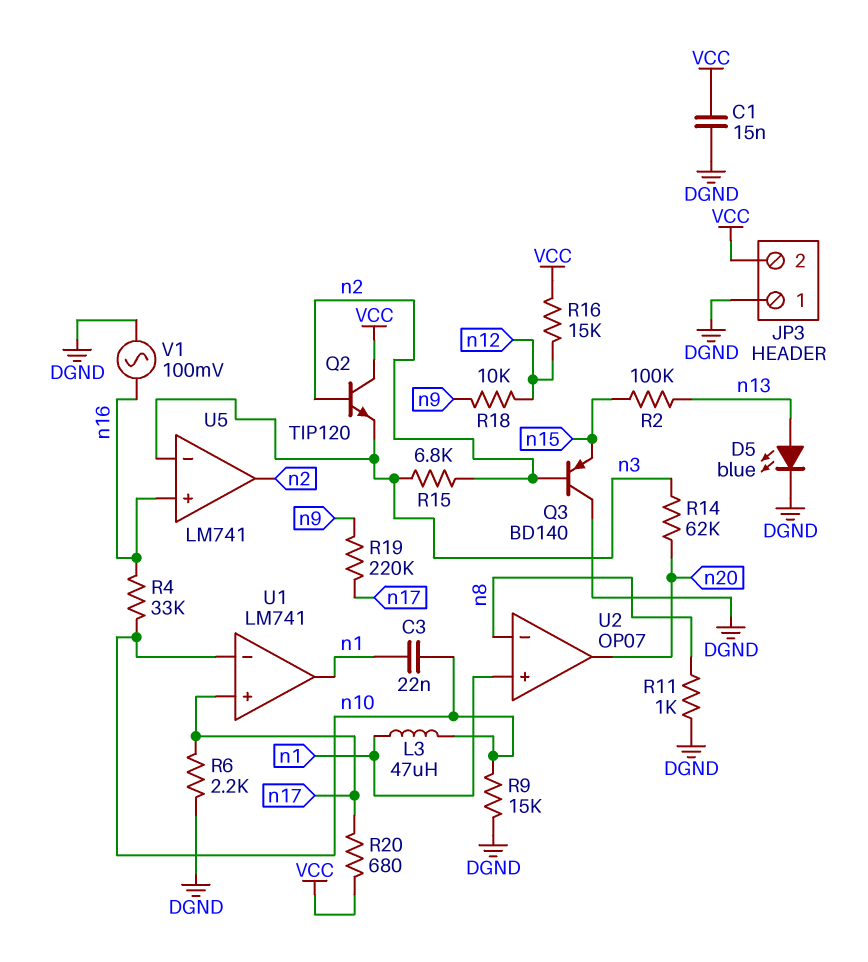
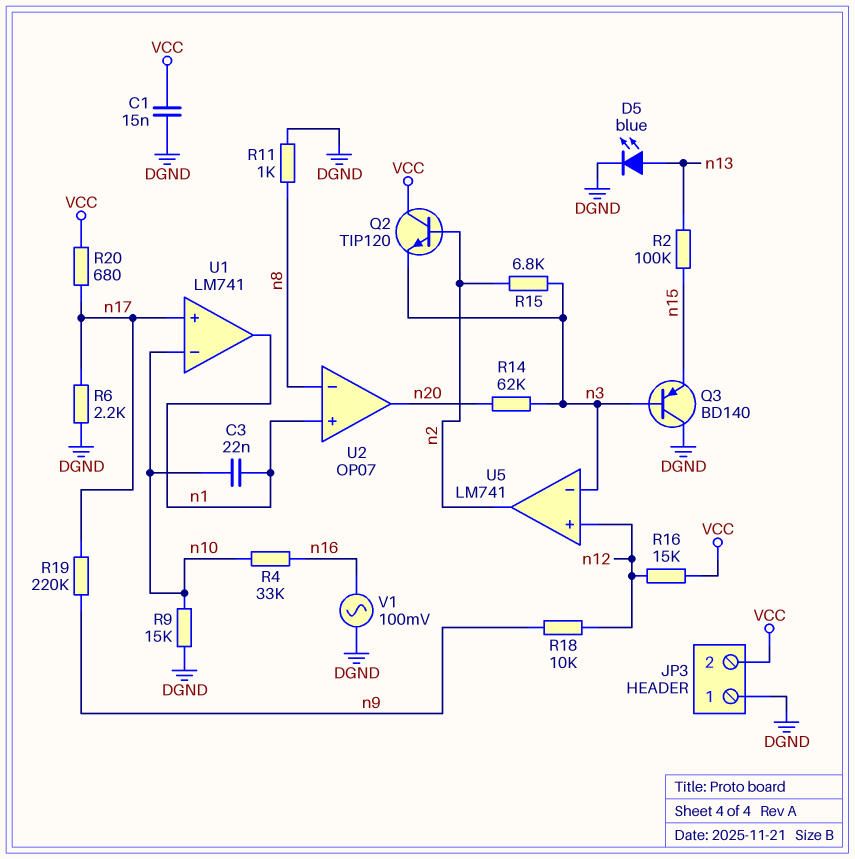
L3: 47uH (n1, n10) -> none
Q3: PNP BD140 (B n2, C DGND, E n15) -> PNP BD140 (B n3, C DGND, E n15)
U5 pin in+: n16 -> n12

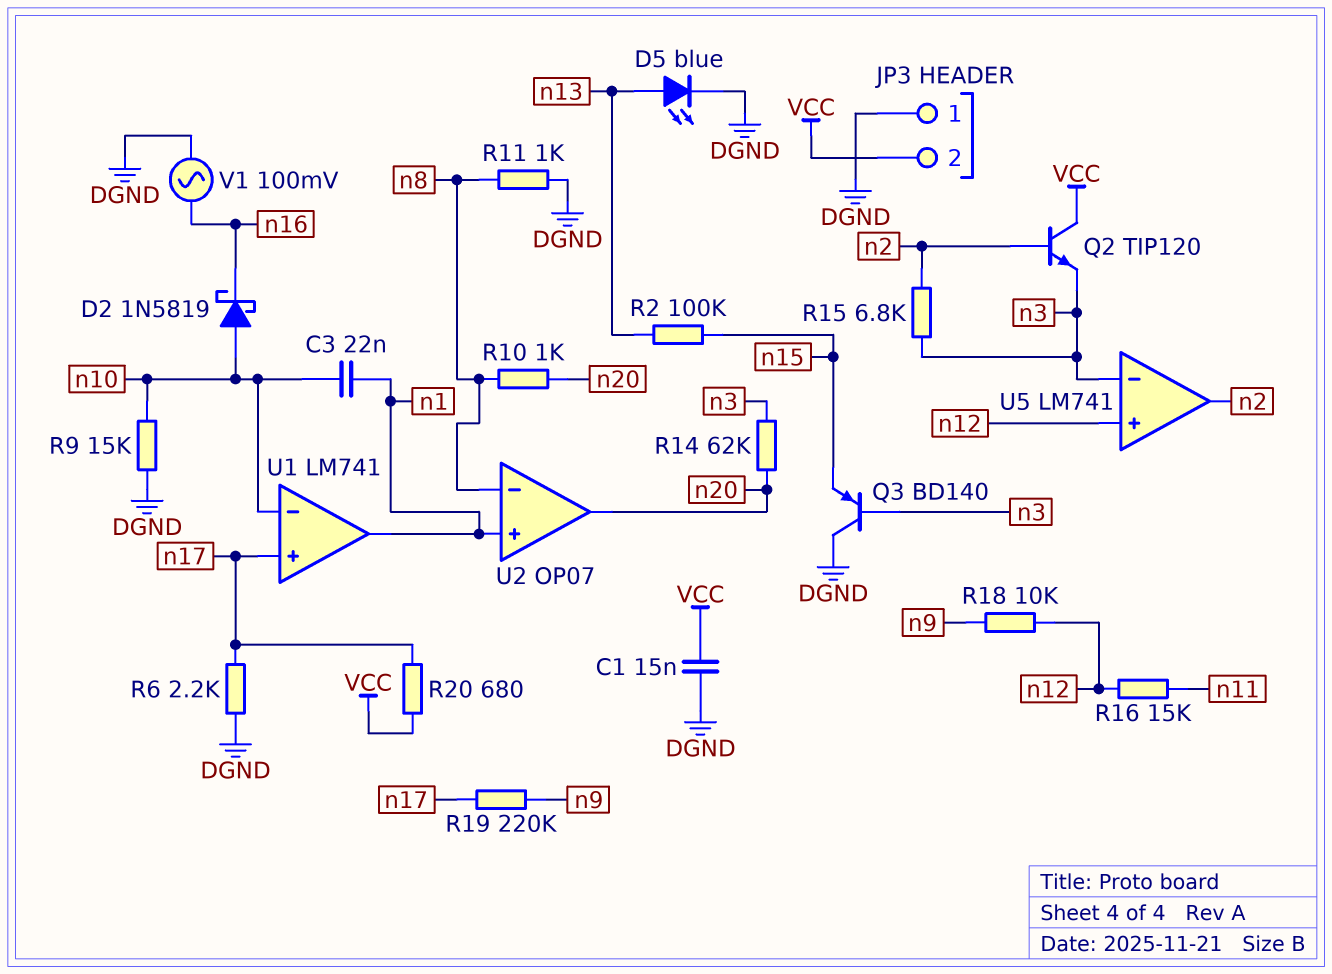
D2: none -> schottky 1N5819 (A n10, K n16)
R4: 33k (n10, n16) -> none
R10: none -> 1k (n8, n20)
R16: 15k (VCC, n12) -> 15k (n11, n12)

